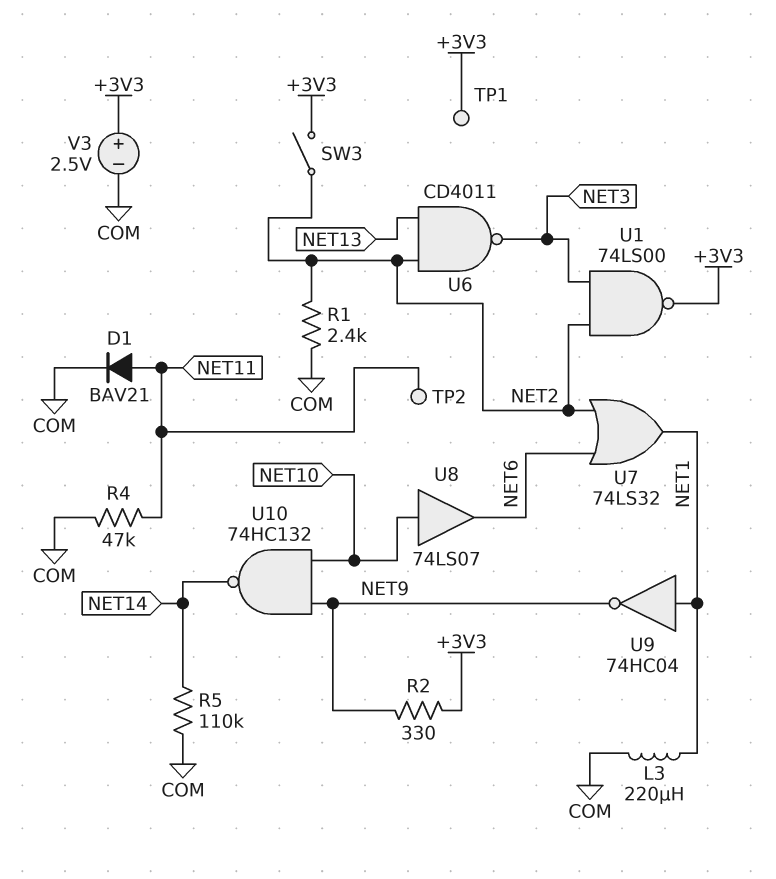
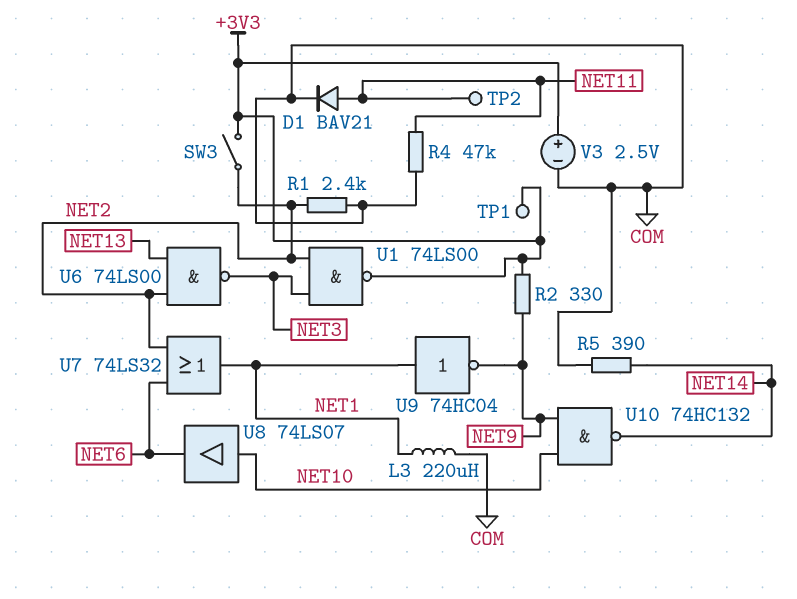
R5: 110k (COM, NET14) -> 390 (COM, NET14)
U6: NAND CD4011 (in NET2, in NET13, out NET3) -> NAND 74LS00 (in NET2, in NET13, out NET3)

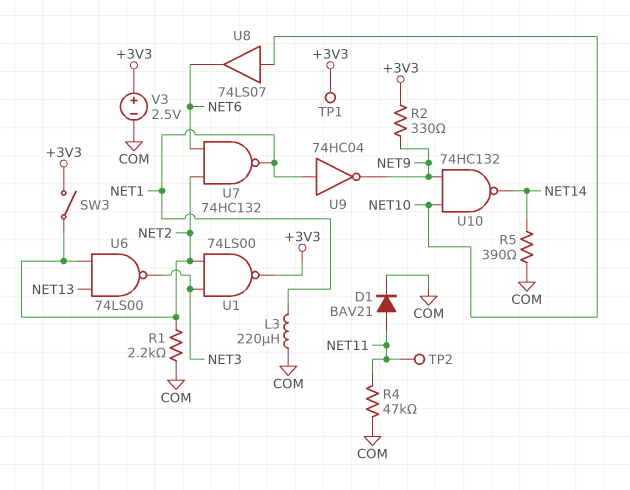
R1: 2.4k (COM, NET2) -> 2.2k (COM, NET2)
U7: OR 74LS32 (in NET2, in NET6, out NET1) -> NAND 74HC132 (in NET2, in NET6, out NET1)

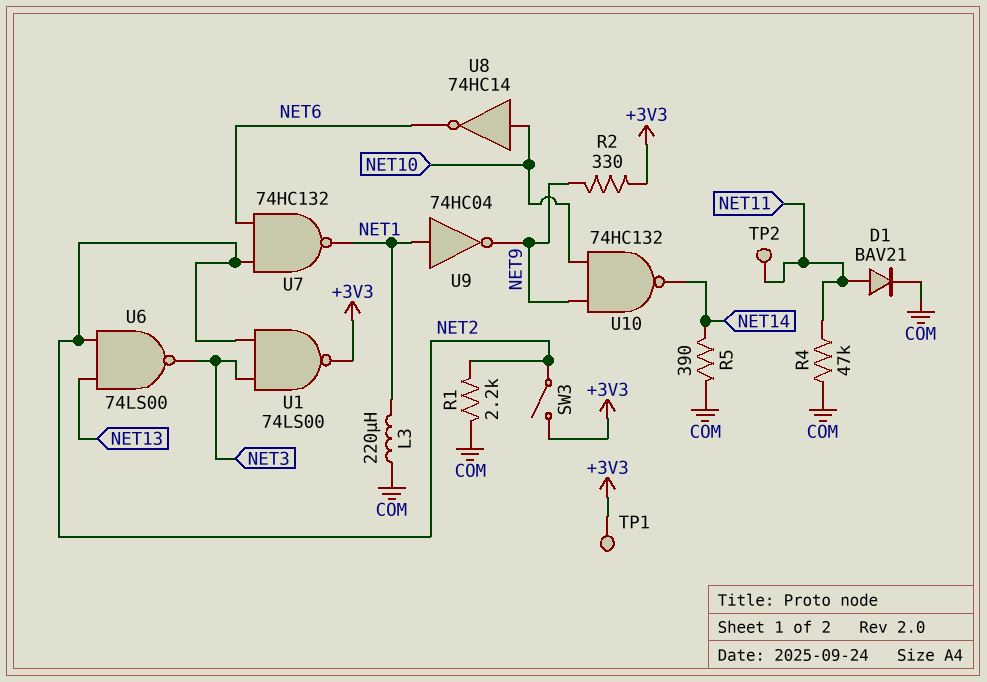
U8: buffer 74LS07 (in NET10, out NET6) -> NOT 74HC14 (in NET10, out NET6)
V3: 2.5V (plus +3V3, minus COM) -> none

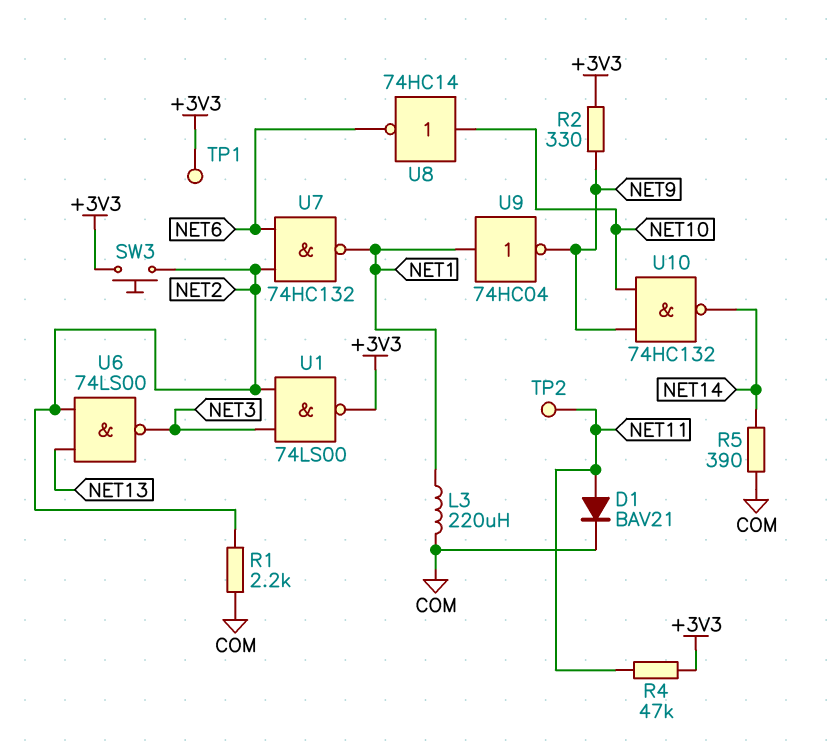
R4: 47k (COM, NET11) -> 47k (+3V3, NET11)
SW3: switch (+3V3, NET2) -> button (+3V3, NET2)

